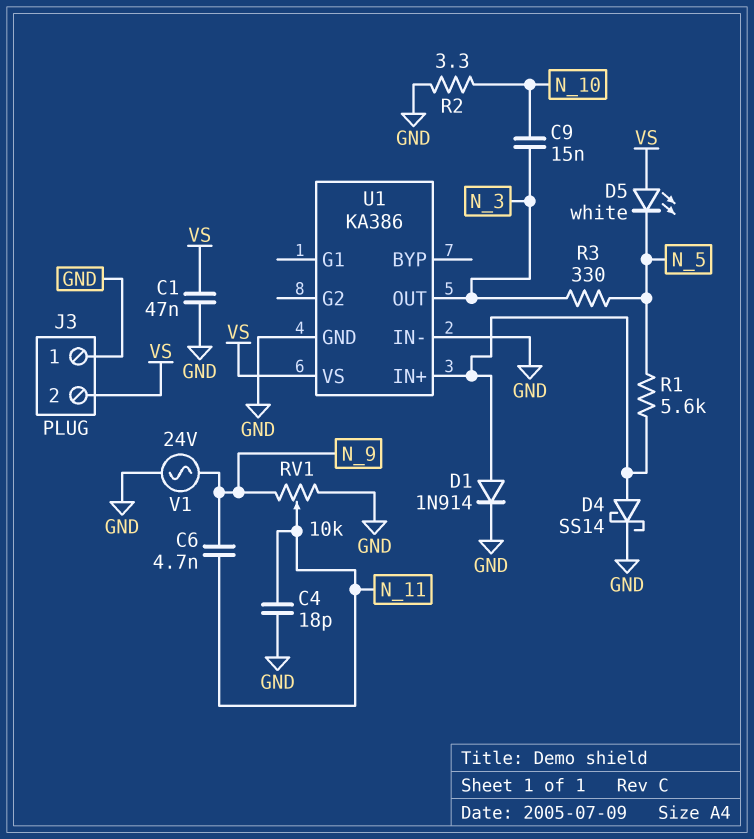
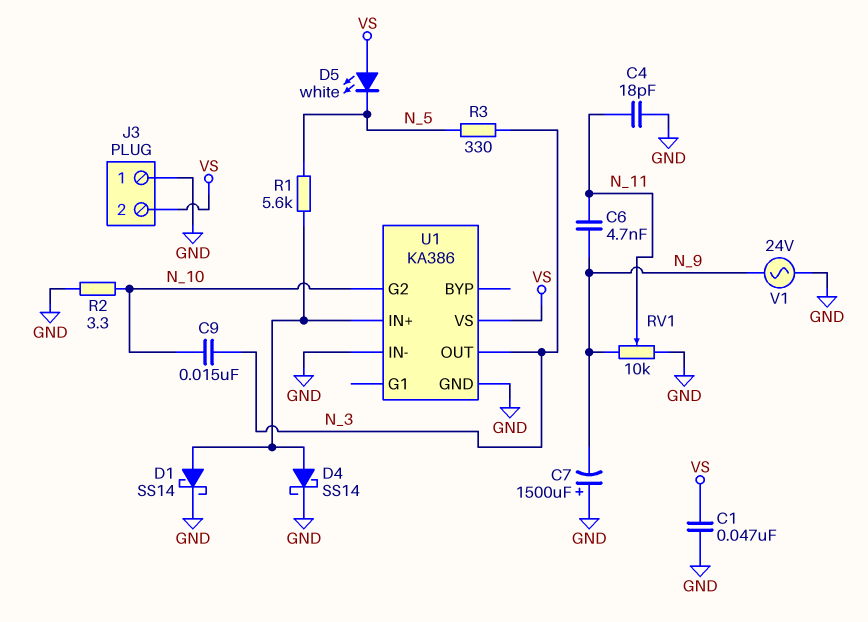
C7: none -> 1500uF (plus GND, minus N_9)
D1: diode 1N914 (A U1/IN+, K GND) -> schottky SS14 (A U1/IN+, K GND)
U1 pin G2: none -> N_10

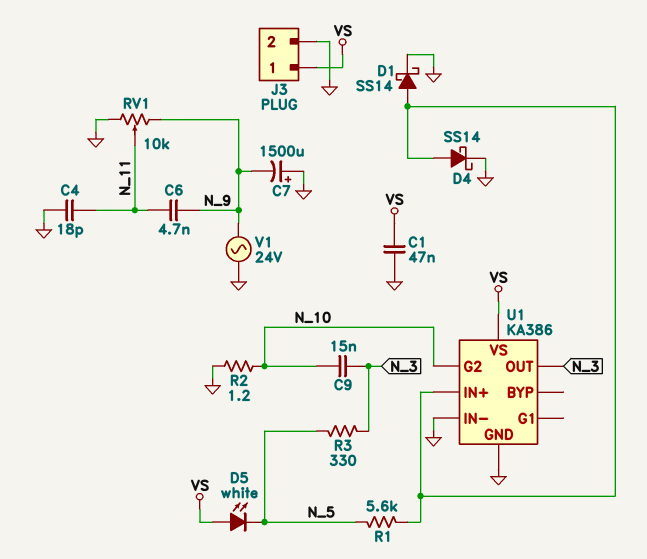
J3 pin 1: GND -> VS
J3 pin 2: VS -> GND
R2: 3.3 (GND, N_10) -> 1.2 (GND, N_10)

